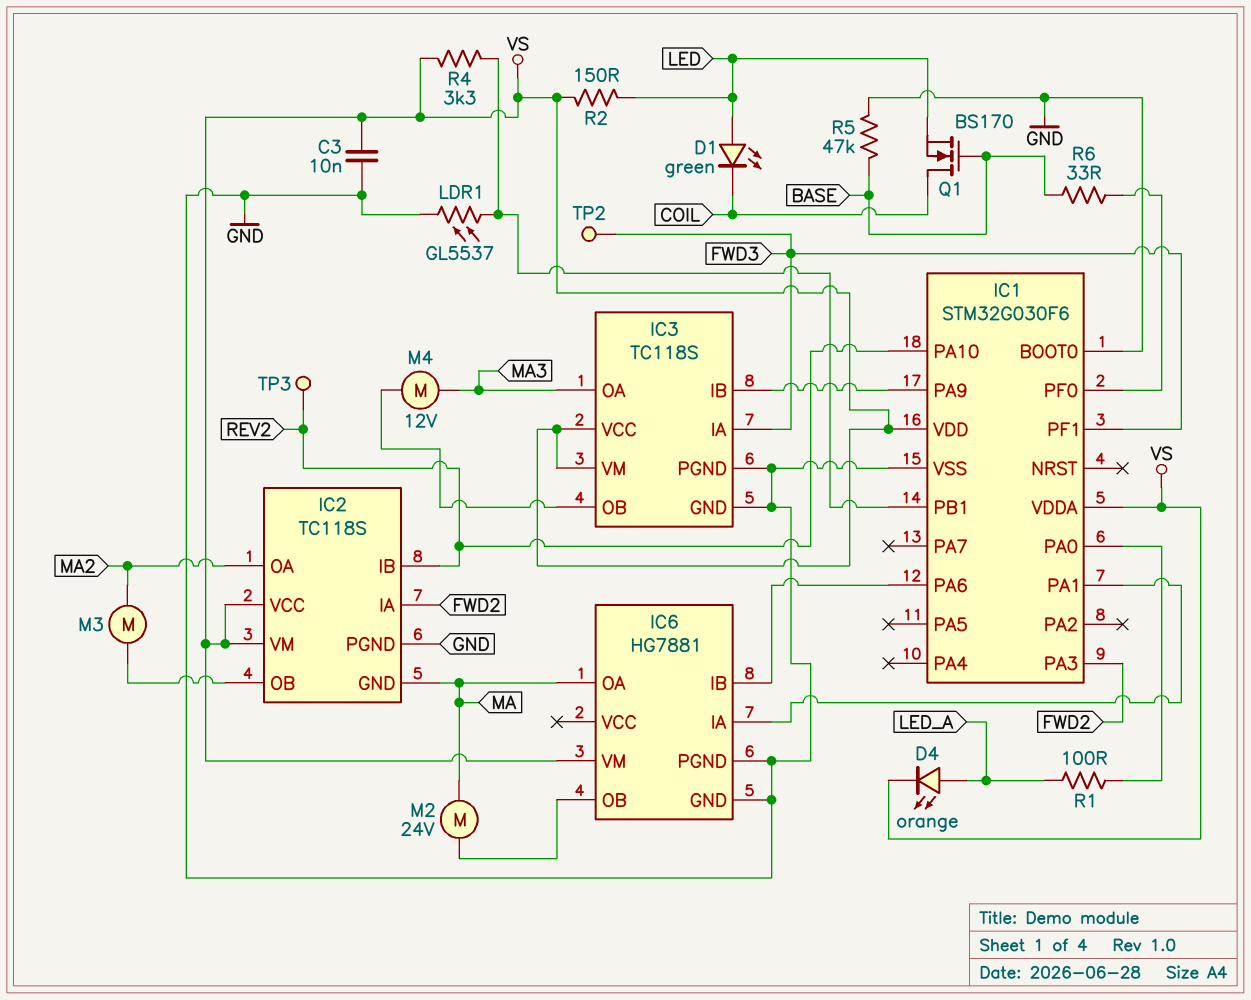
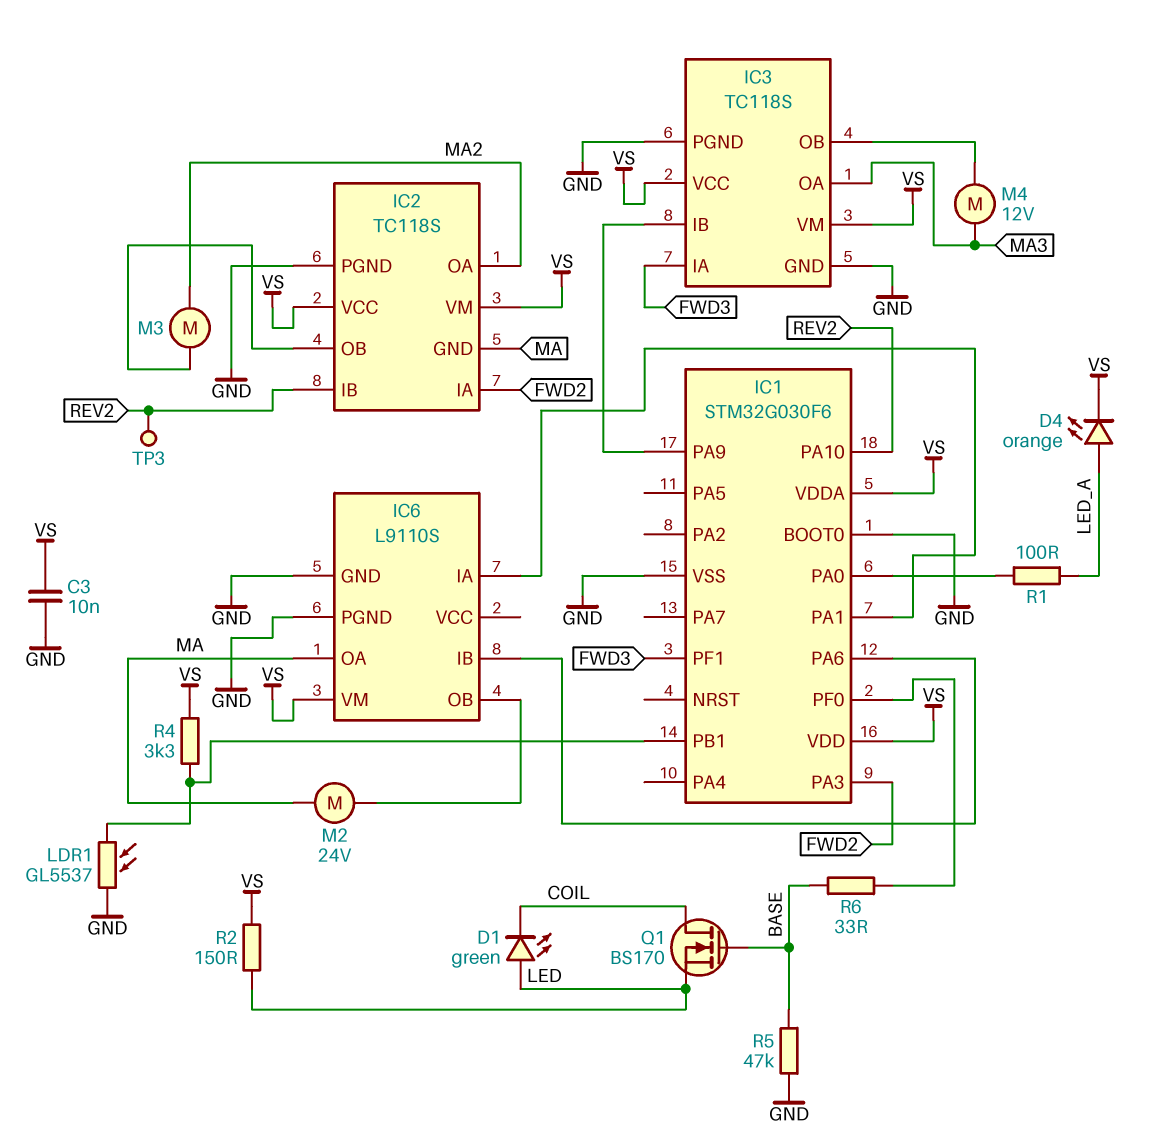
IC6: HG7881 -> L9110S
TP2: test point (FWD3) -> none

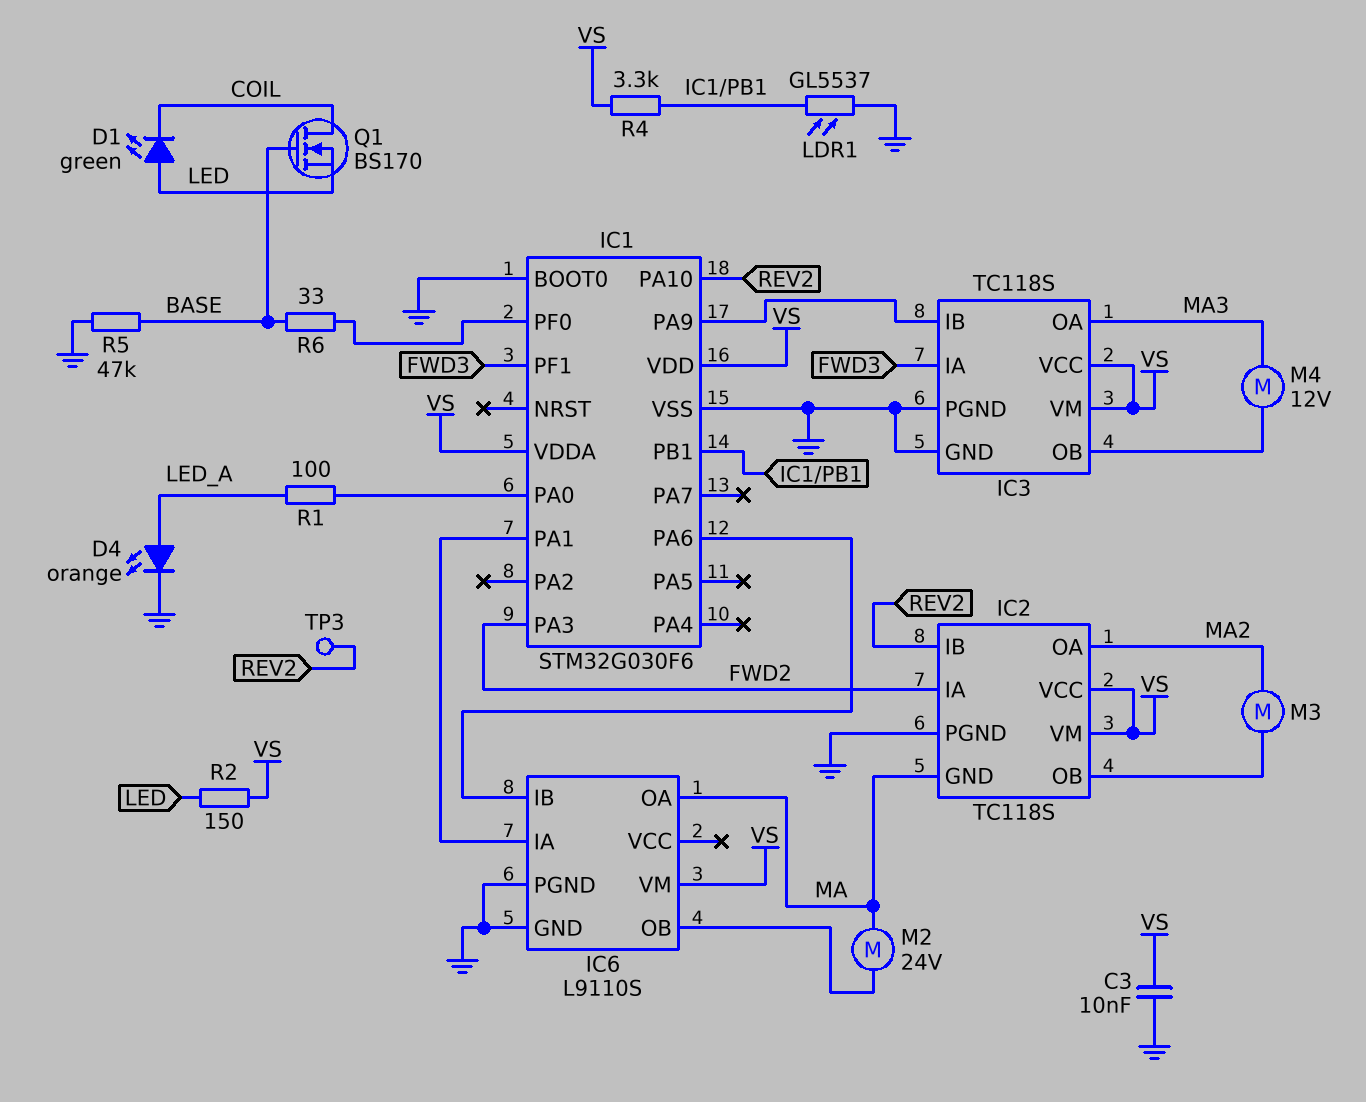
D4: LED orange (A LED_A, K VS) -> LED orange (A LED_A, K GND)

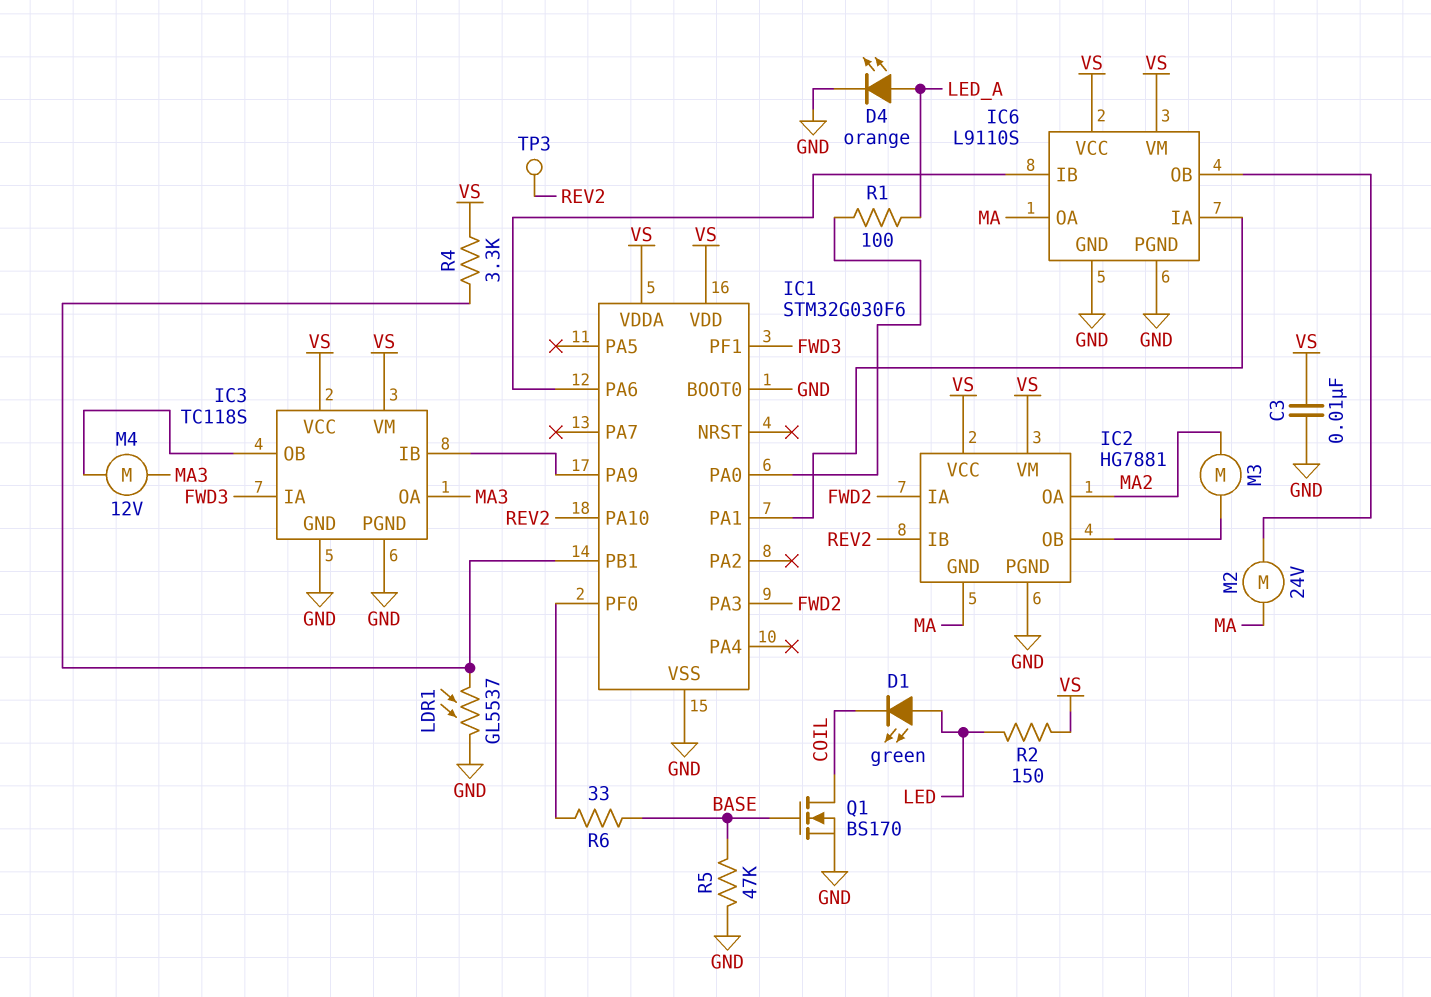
IC2: TC118S -> HG7881
IC6 pin VCC: none -> VS
Q1: NMOS BS170 (G BASE, D COIL, S LED) -> NMOS BS170 (G BASE, D COIL, S GND)

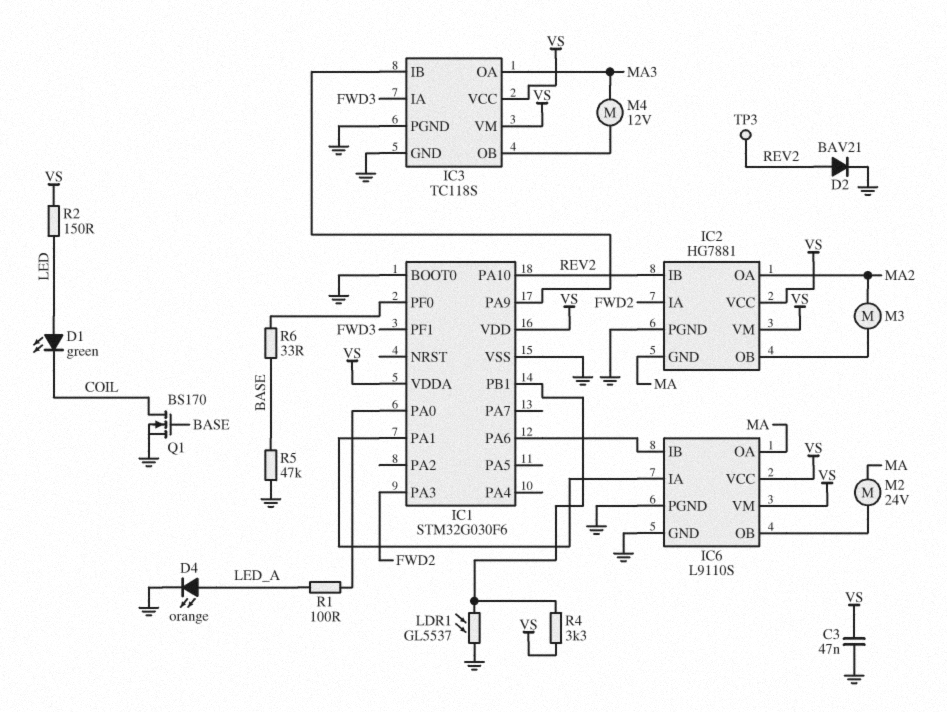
C3: 10nF (GND, VS) -> 47nF (GND, VS)
D2: none -> diode BAV21 (A REV2, K GND)

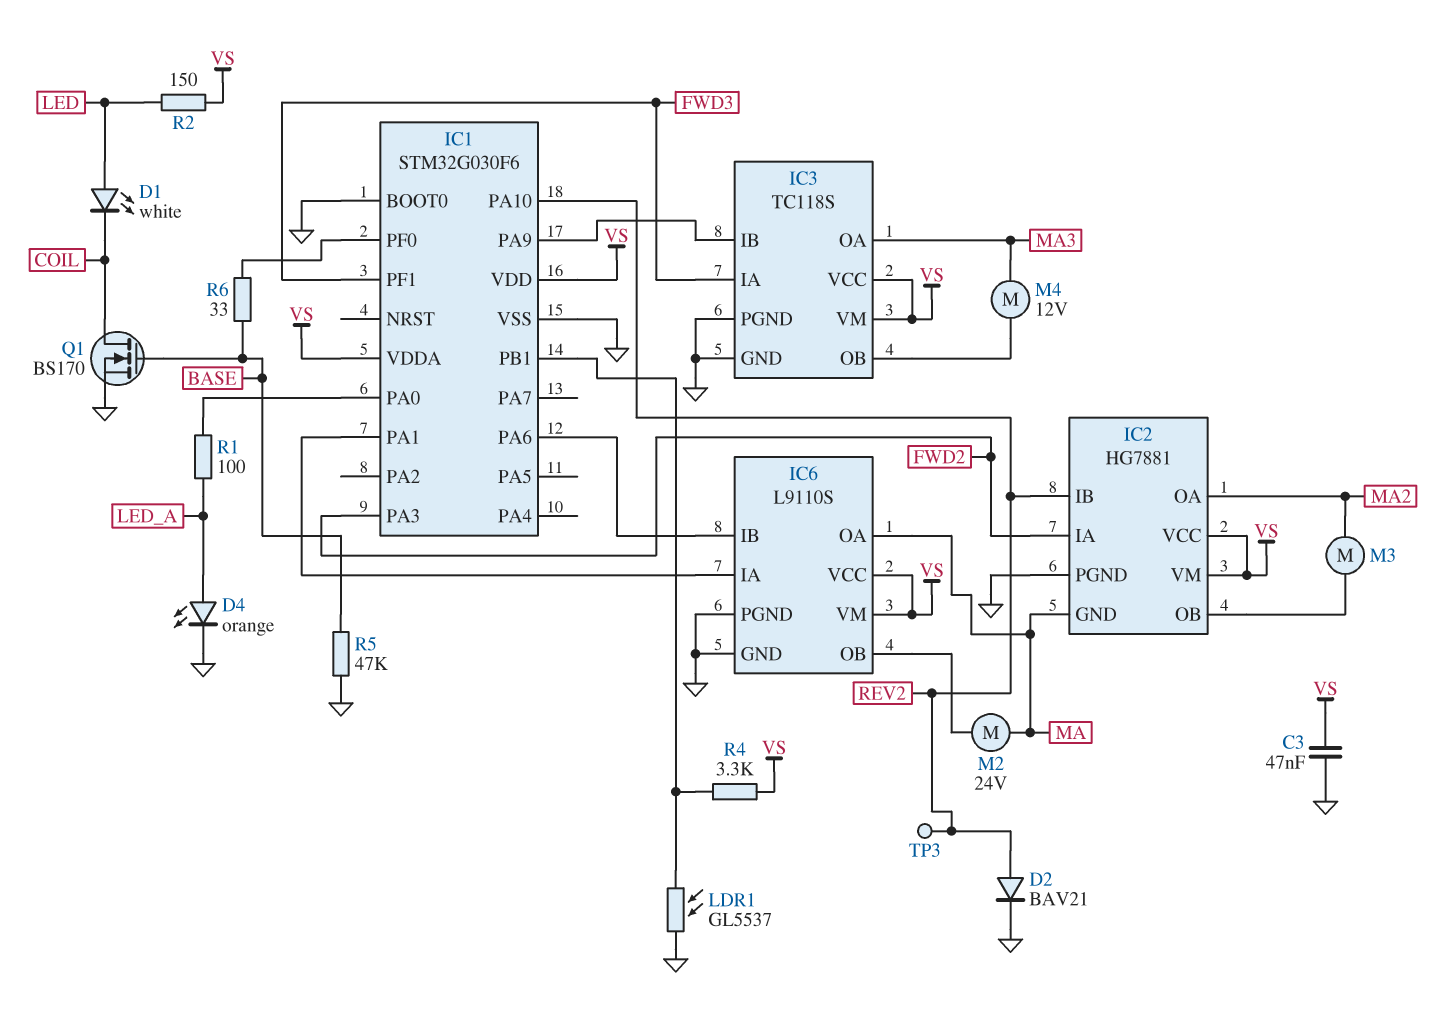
D1: LED green (A LED, K COIL) -> LED white (A LED, K COIL)

